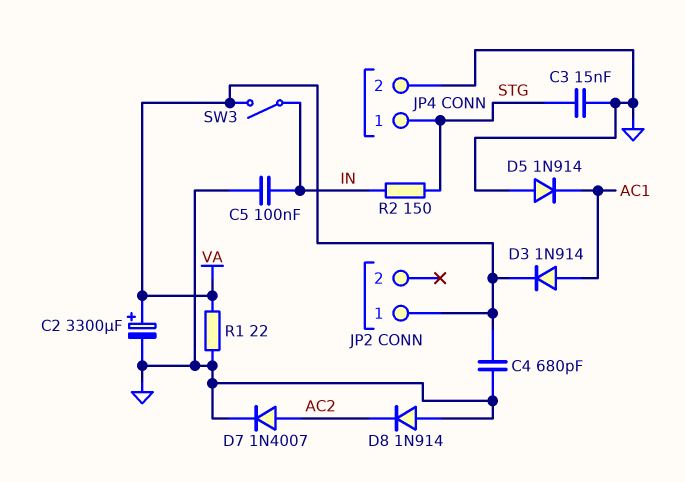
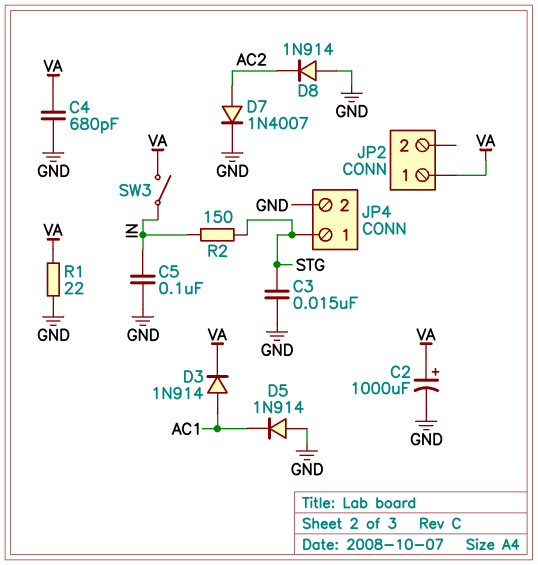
C2: 3300uF (plus VA, minus GND) -> 1000uF (plus VA, minus GND)

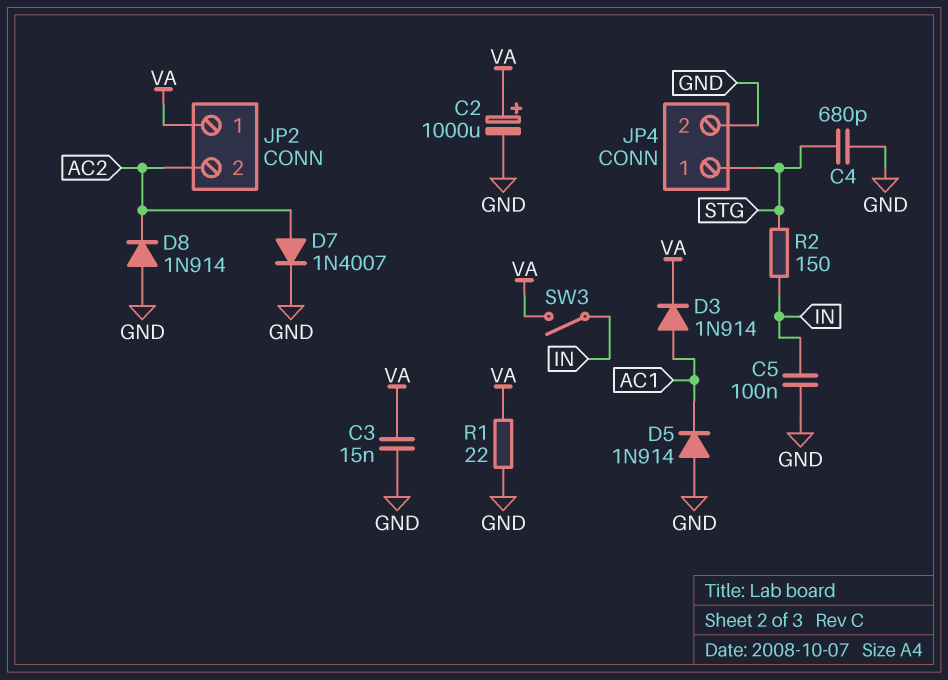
C3: 15nF (GND, STG) -> 15nF (GND, VA)
C4: 680pF (GND, VA) -> 680pF (GND, STG)
JP2 pin 2: none -> AC2

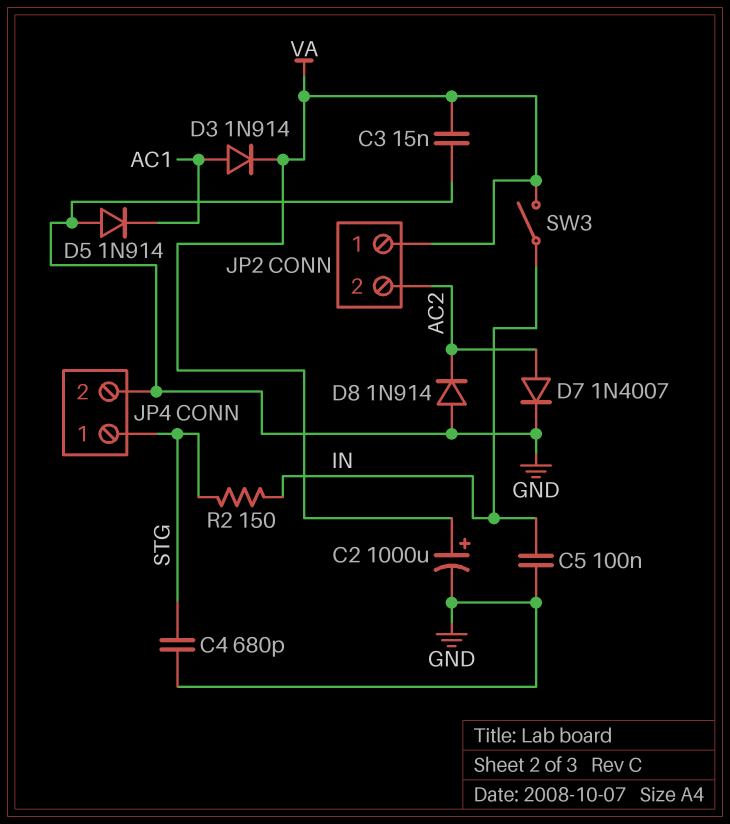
R1: 22 (GND, VA) -> none

